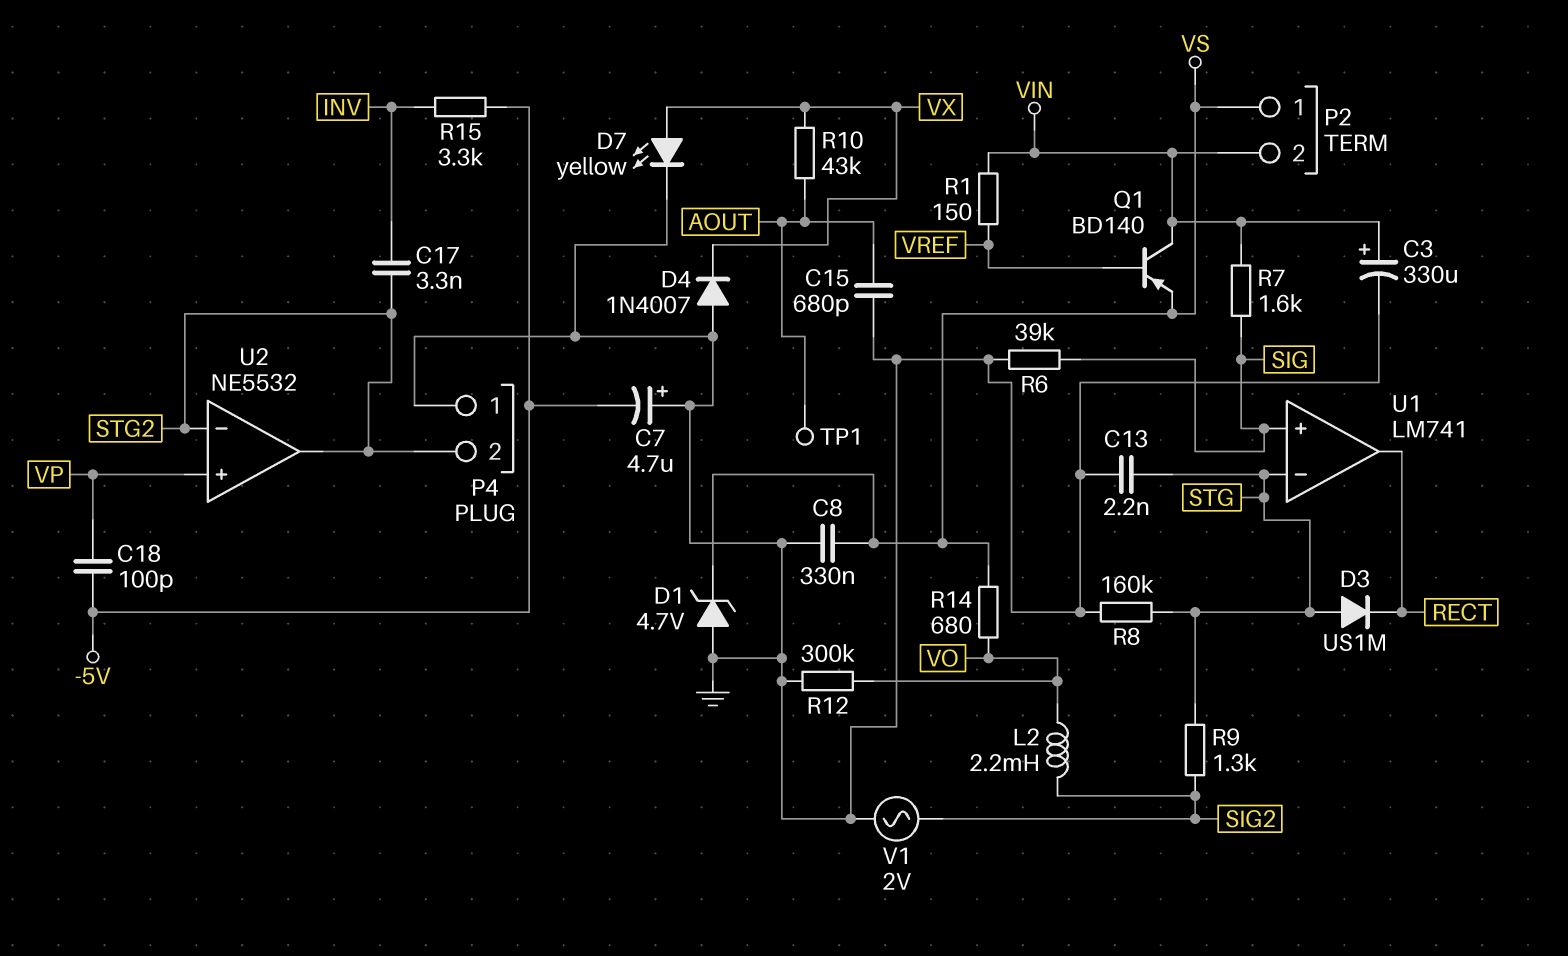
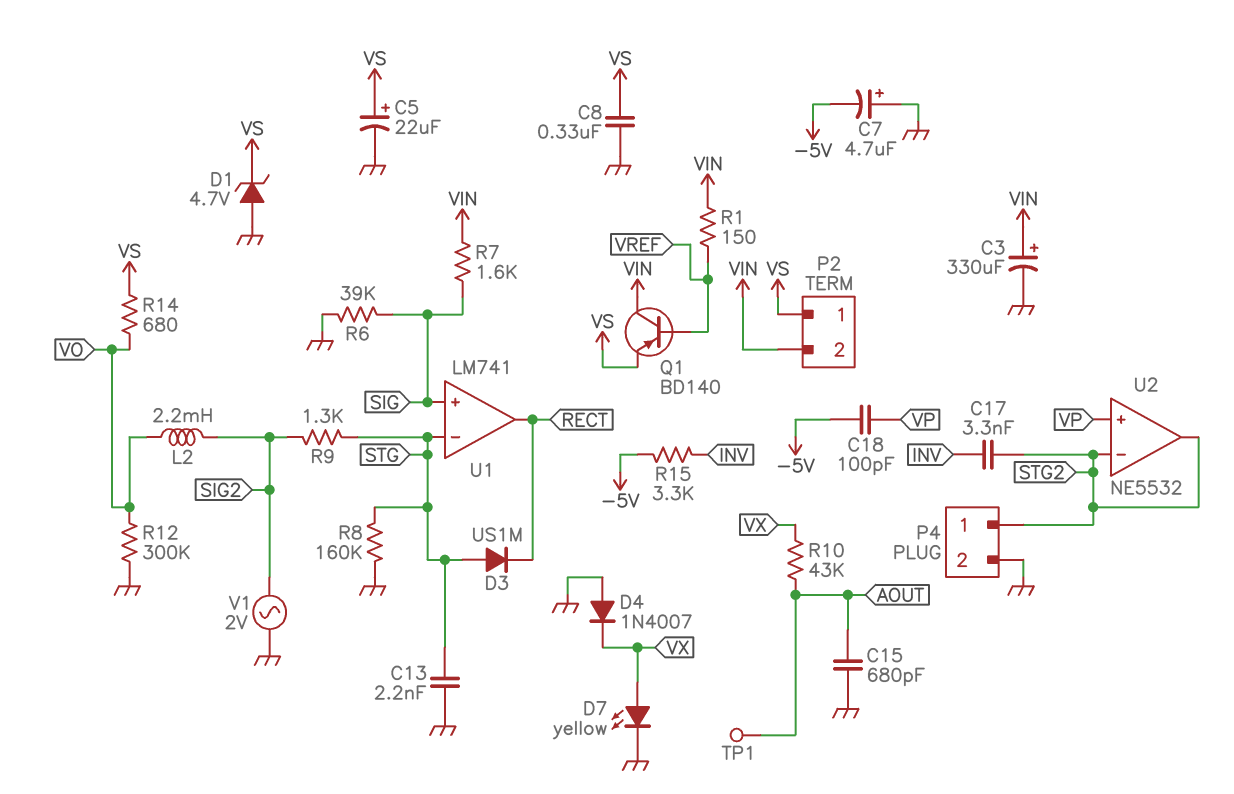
C5: none -> 22uF (plus VS, minus GND)
P4 pin 1: GND -> STG2
P4 pin 2: STG2 -> GND

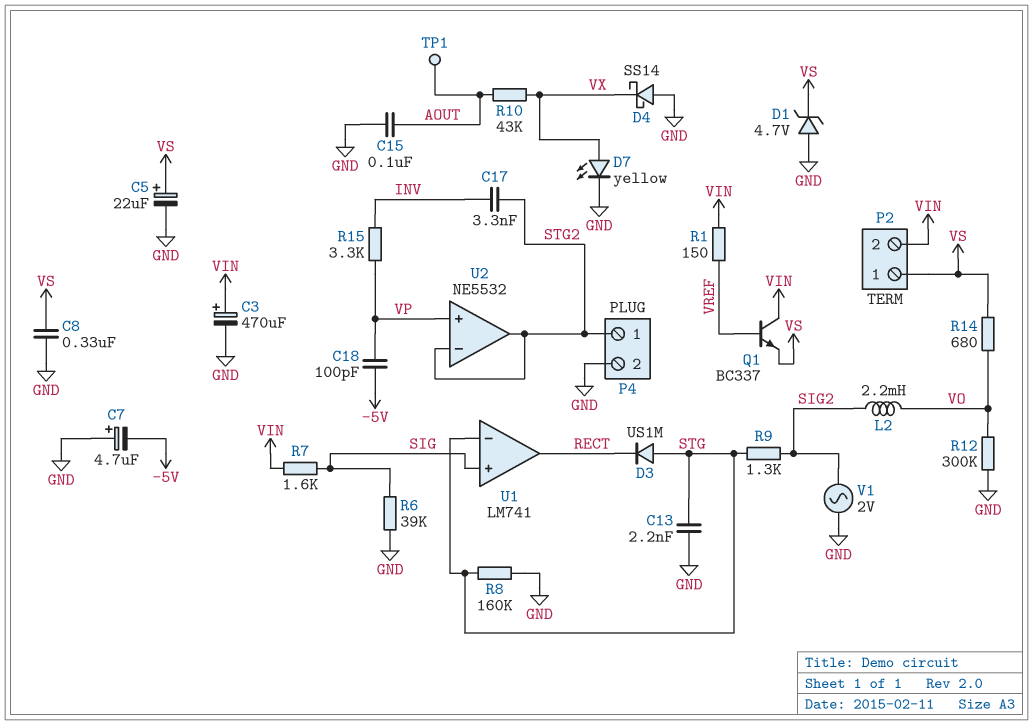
C3: 330uF (plus VIN, minus GND) -> 470uF (plus VIN, minus GND)
C15: 680pF (AOUT, GND) -> 100nF (AOUT, GND)
D4: diode 1N4007 (A GND, K VX) -> schottky SS14 (A GND, K VX)
Q1: PNP BD140 (B VREF, C VIN, E VS) -> NPN BC337 (B VREF, C VIN, E VS)
R15: 3.3k (-5V, INV) -> 3.3k (INV, VP)

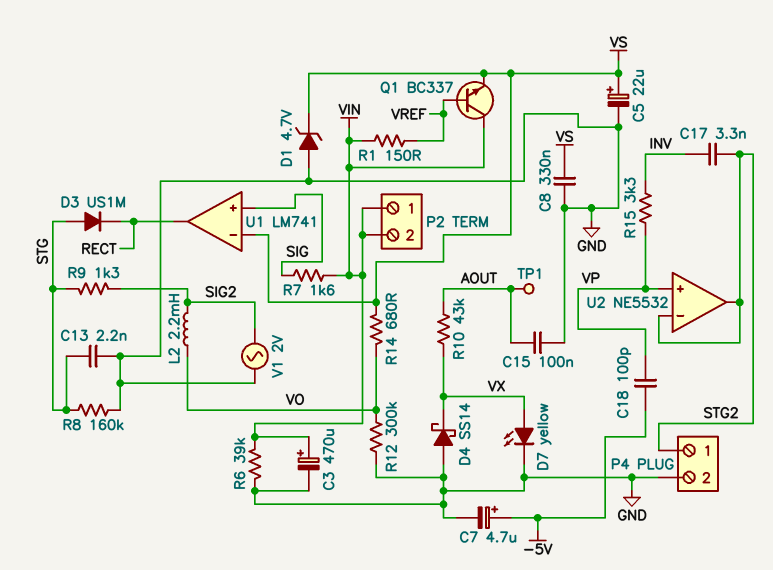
C7: 4.7uF (plus GND, minus -5V) -> 4.7uF (plus -5V, minus GND)
P2 pin 1: VS -> VIN
R6: 39k (GND, SIG) -> 39k (GND, VIN)
U1 pin in-: STG -> VS

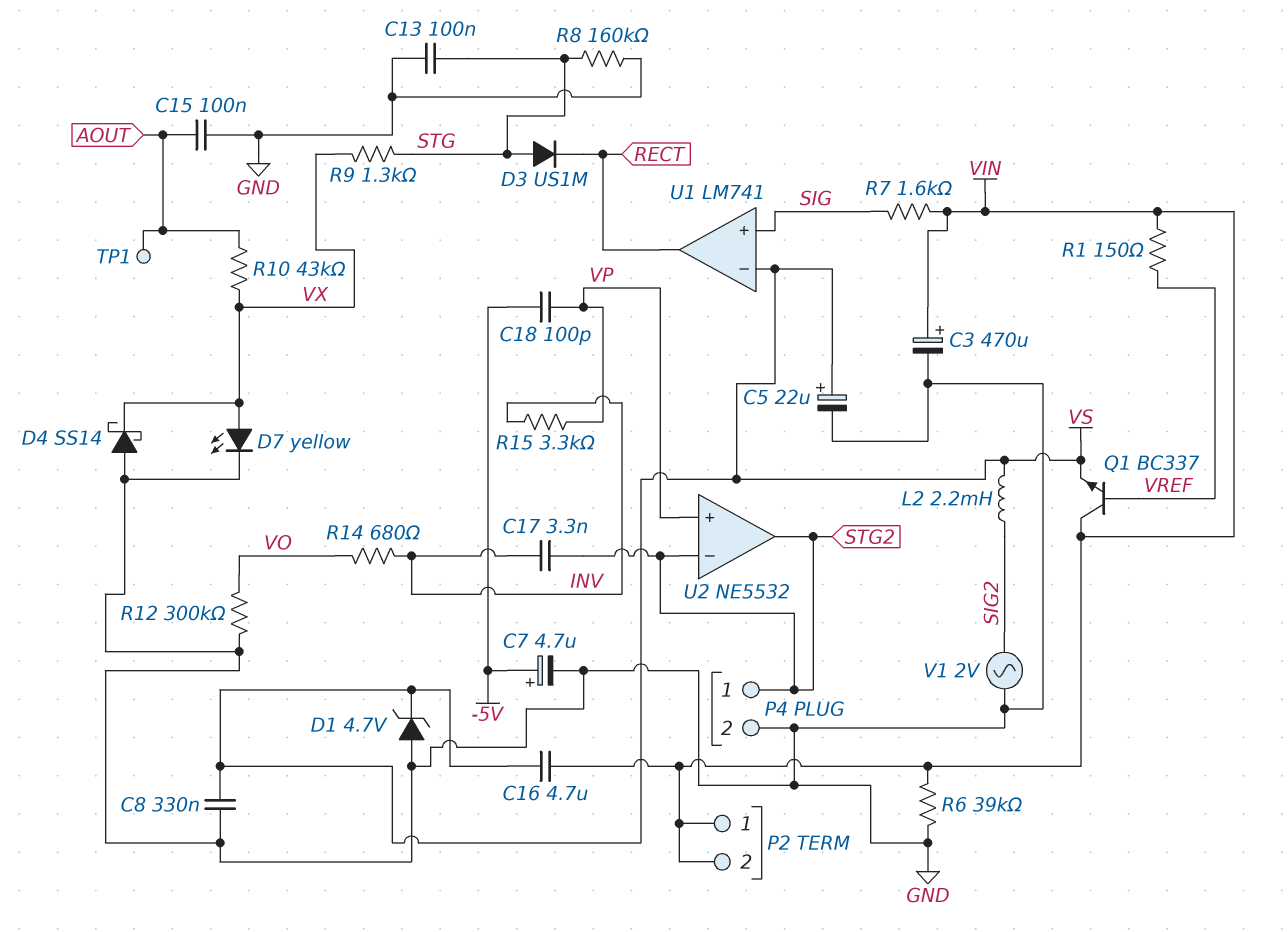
C13: 2.2nF (GND, STG) -> 100nF (GND, STG)
C16: none -> 4.7uF (VIN, VS)
L2: 2.2mH (SIG2, VO) -> 2.2mH (SIG2, VS)
R9: 1.3k (SIG2, STG) -> 1.3k (STG, VX)
R14: 680 (VO, VS) -> 680 (INV, VO)

